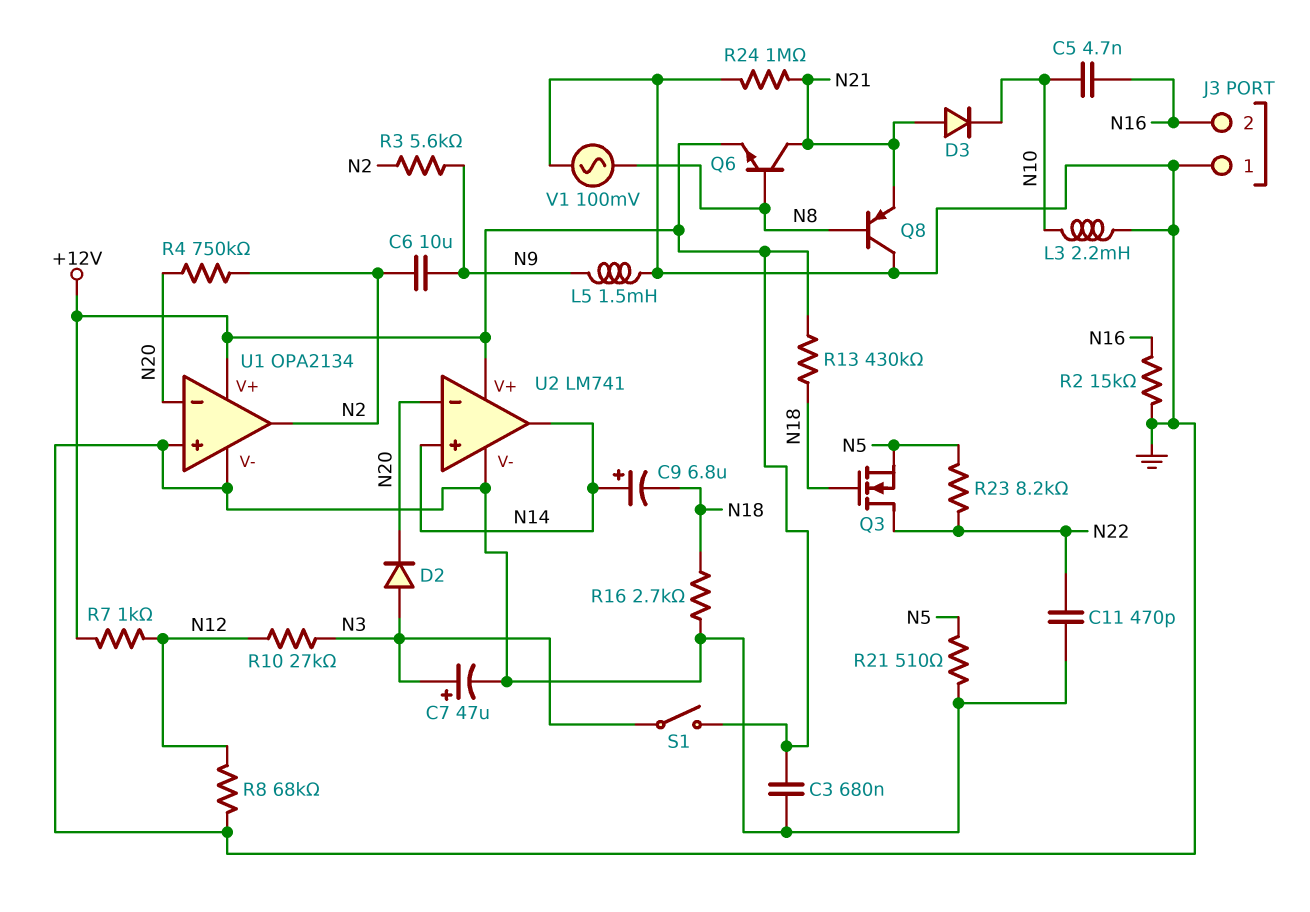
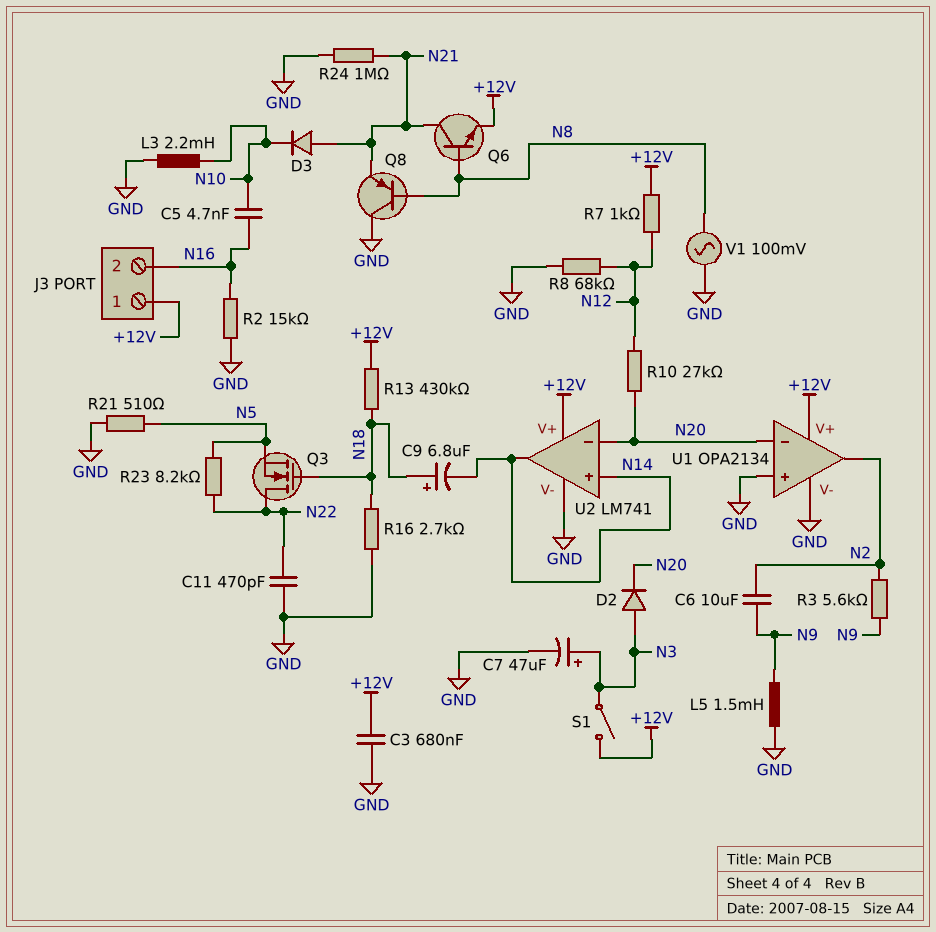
C9: 6.8uF (plus N14, minus N18) -> 6.8uF (plus N18, minus N14)
J3 pin 1: GND -> +12V
R4: 750k (N2, N20) -> none
R10: 27k (N3, N12) -> 27k (N12, N20)

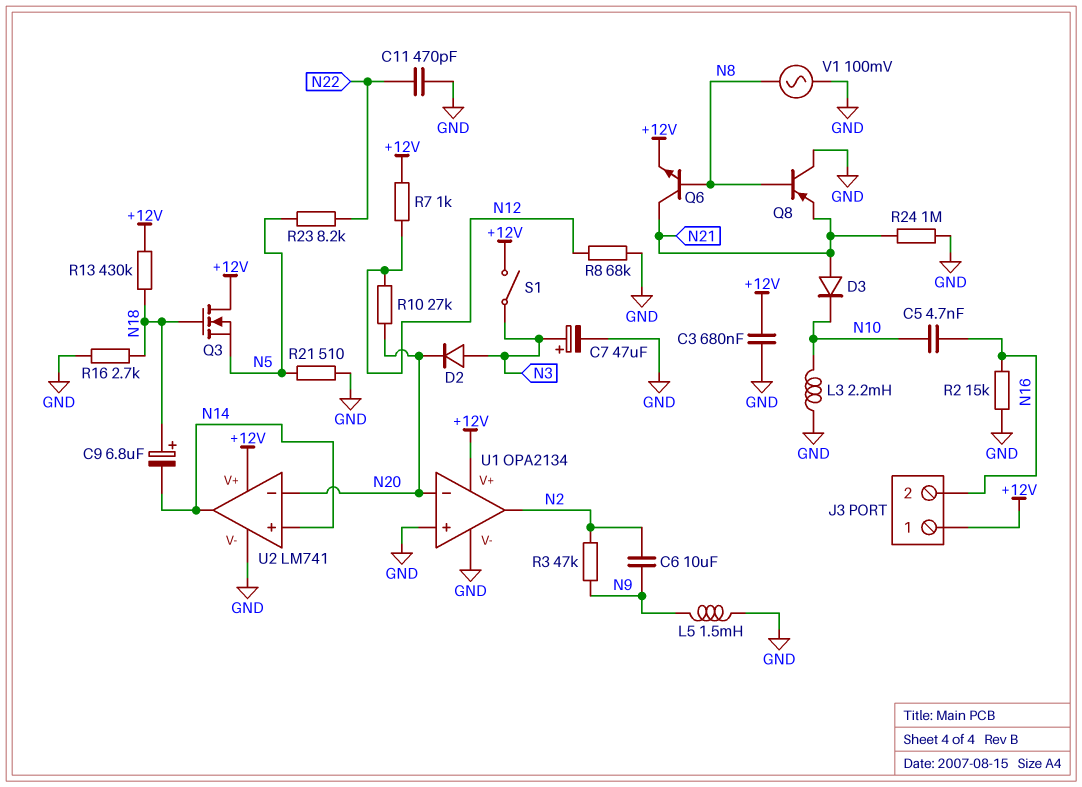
Q3: NMOS (G N18, D N22, S N5) -> NMOS (G N18, D +12V, S N5)
R3: 5.6k (N2, N9) -> 47k (N2, N9)

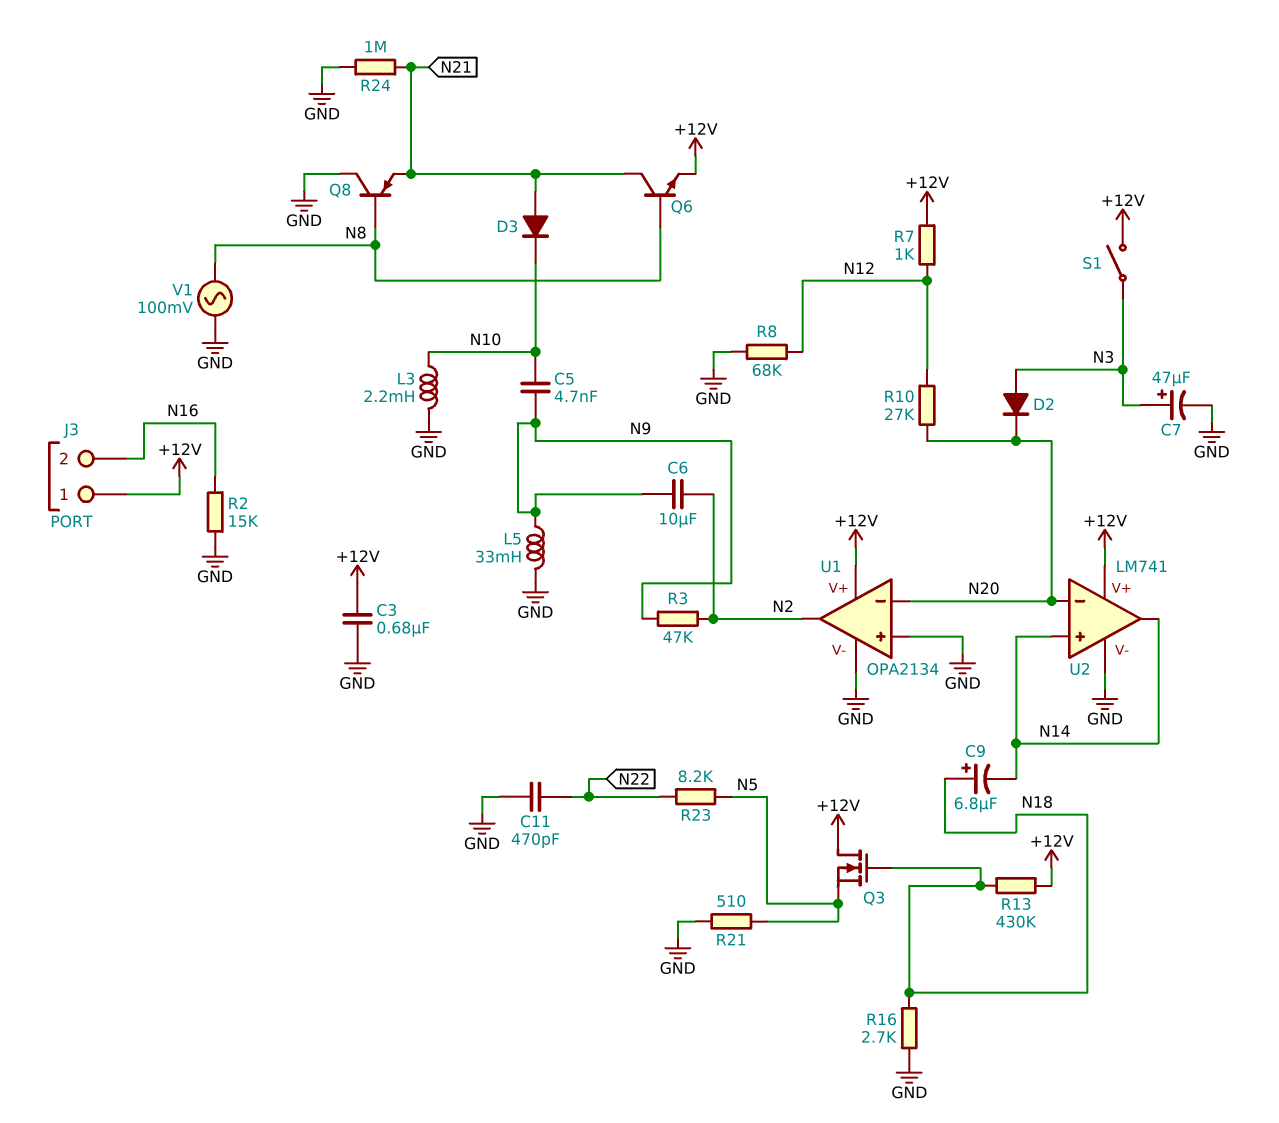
C5: 4.7nF (N10, N16) -> 4.7nF (N9, N10)
L5: 1.5mH (GND, N9) -> 33mH (GND, N9)

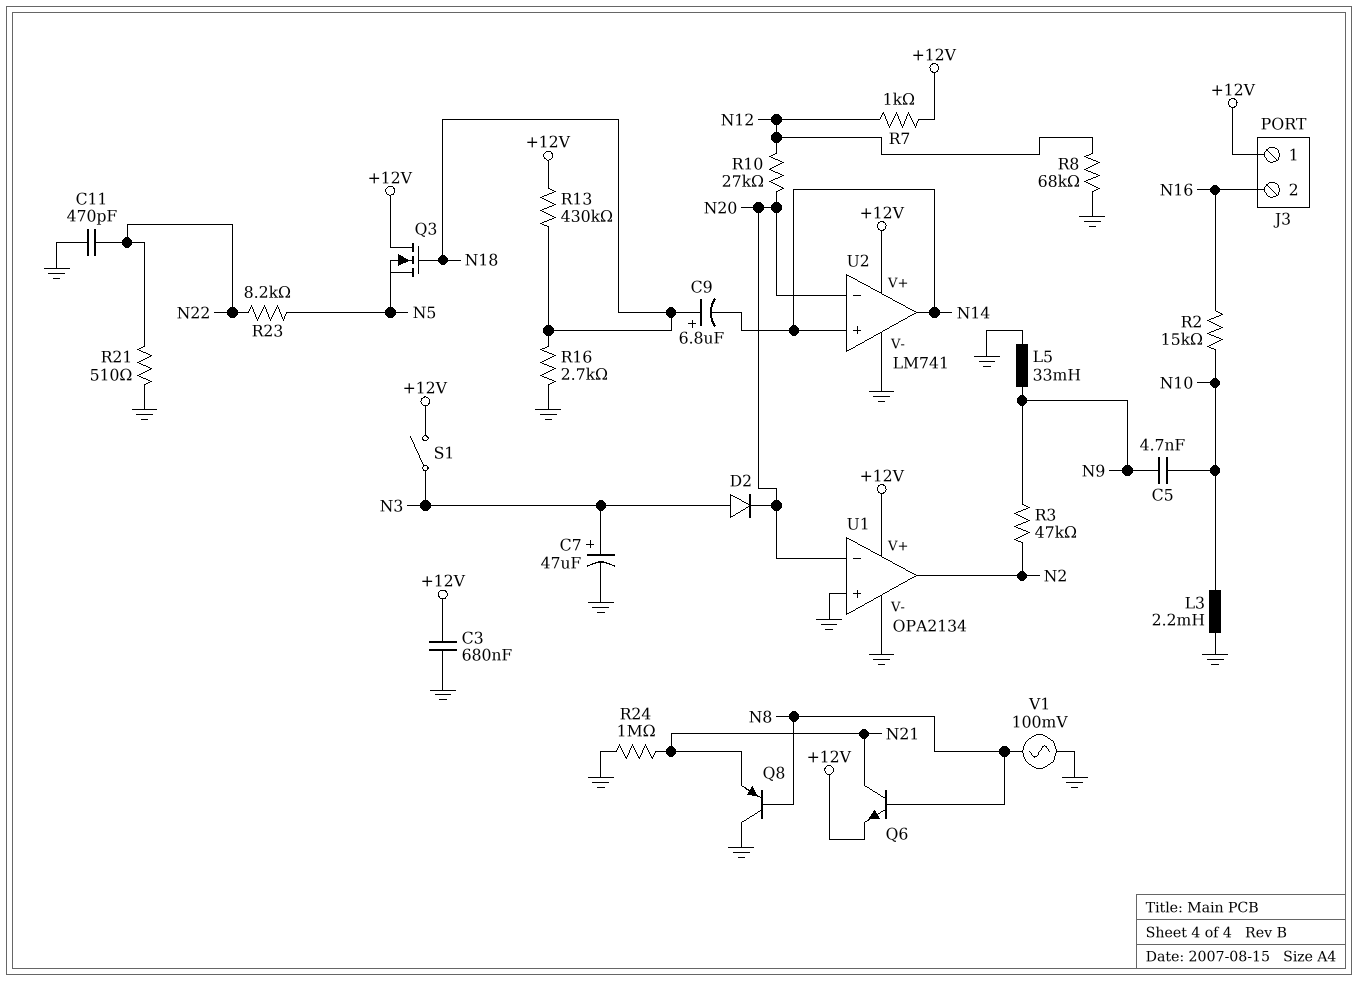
C6: 10uF (N2, N9) -> none
D3: diode (A N21, K N10) -> none
R2: 15k (GND, N16) -> 15k (N10, N16)
R21: 510 (GND, N5) -> 510 (GND, N22)

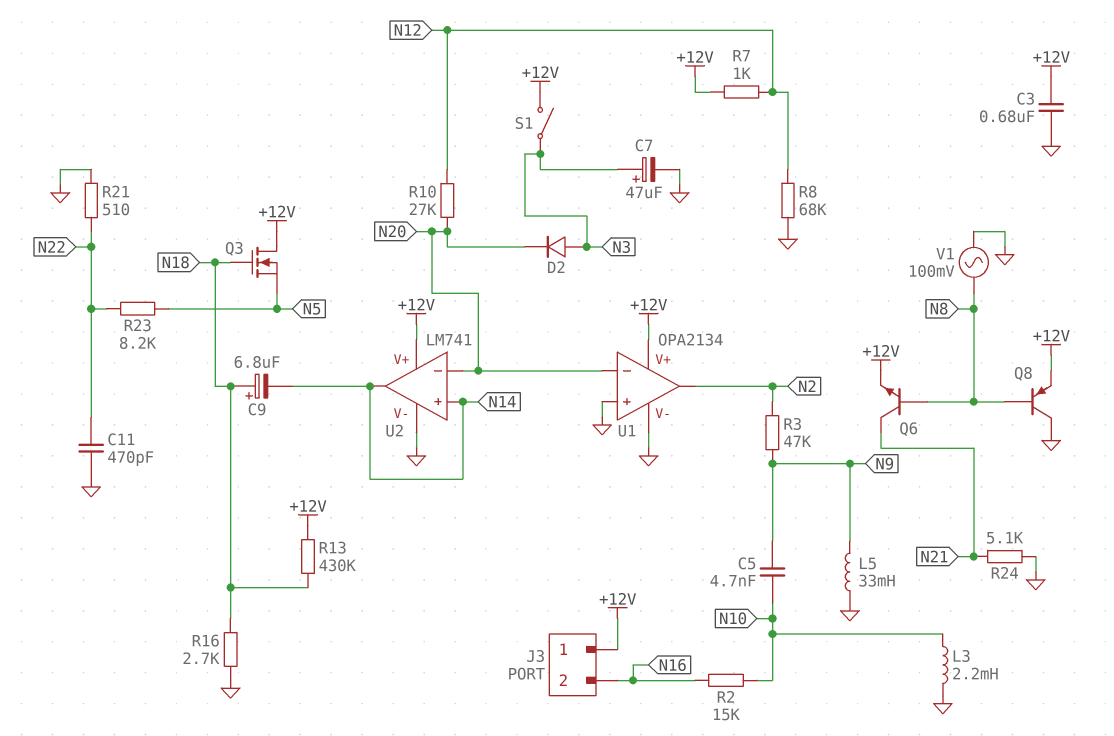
Q8: PNP (B N8, C GND, E N21) -> PNP (B N8, C GND, E +12V)
R24: 1M (GND, N21) -> 5.1k (GND, N21)

